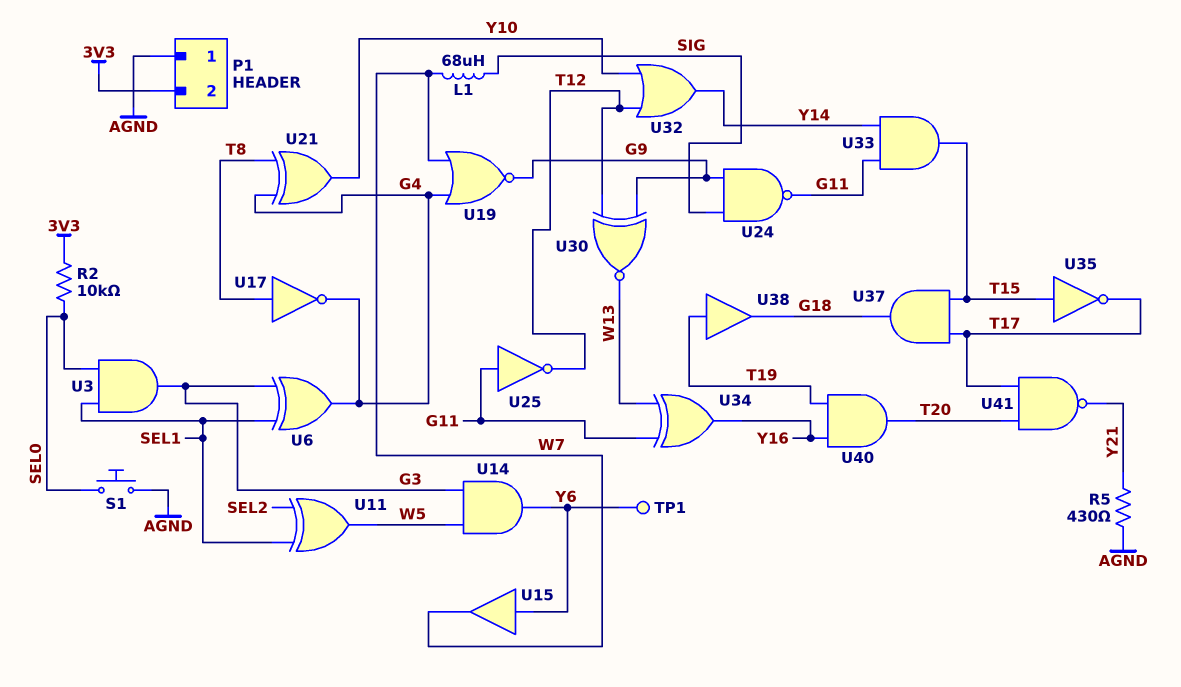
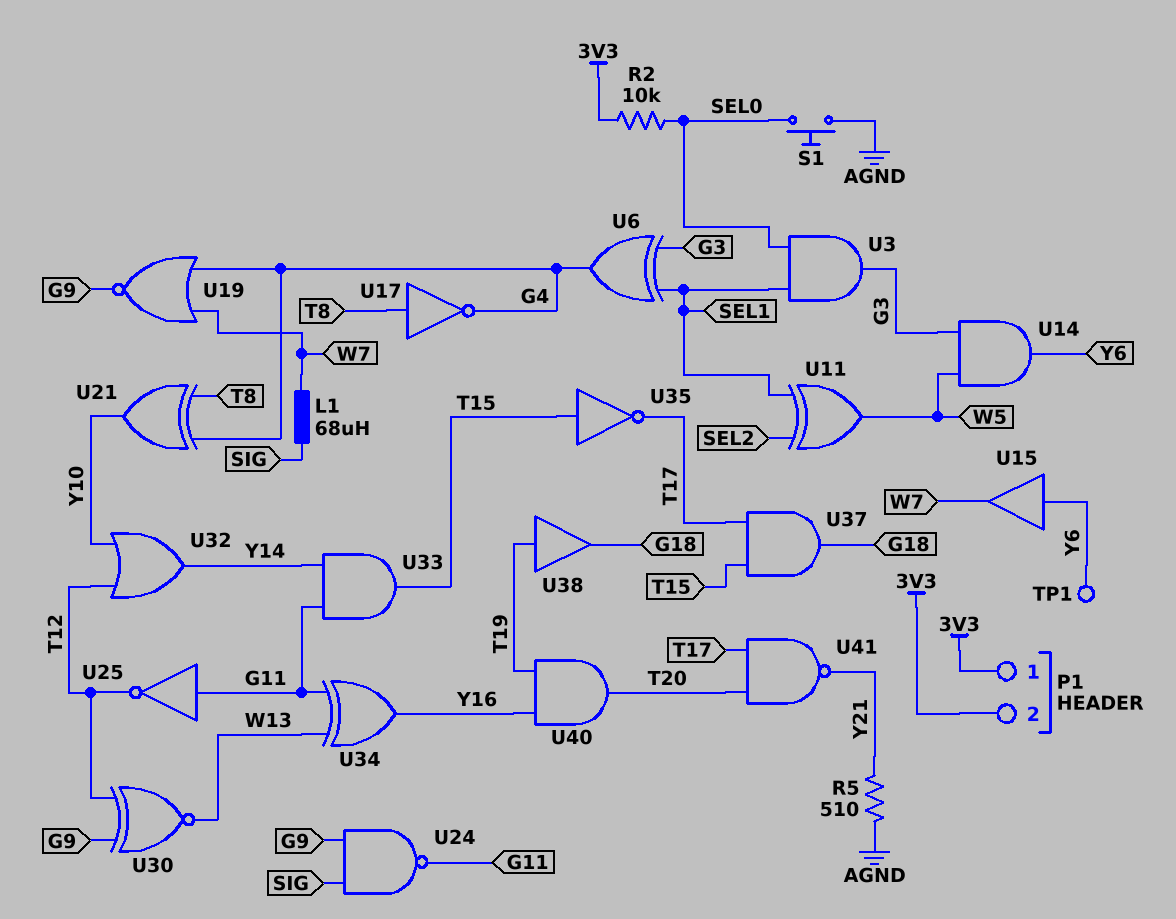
P1 pin 1: AGND -> 3V3
R5: 430 (AGND, Y21) -> 510 (AGND, Y21)

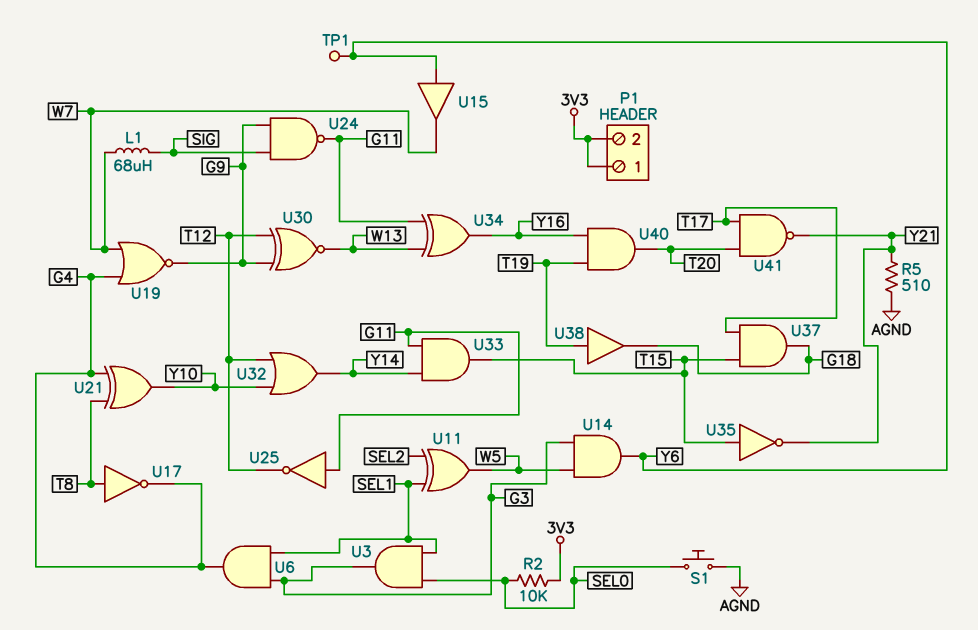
U6: XOR (in G3, in SEL1, out G4) -> AND (in G3, in SEL1, out G4)
U35: NOT (in T15, out T17) -> NOT (in T15, out Y21)

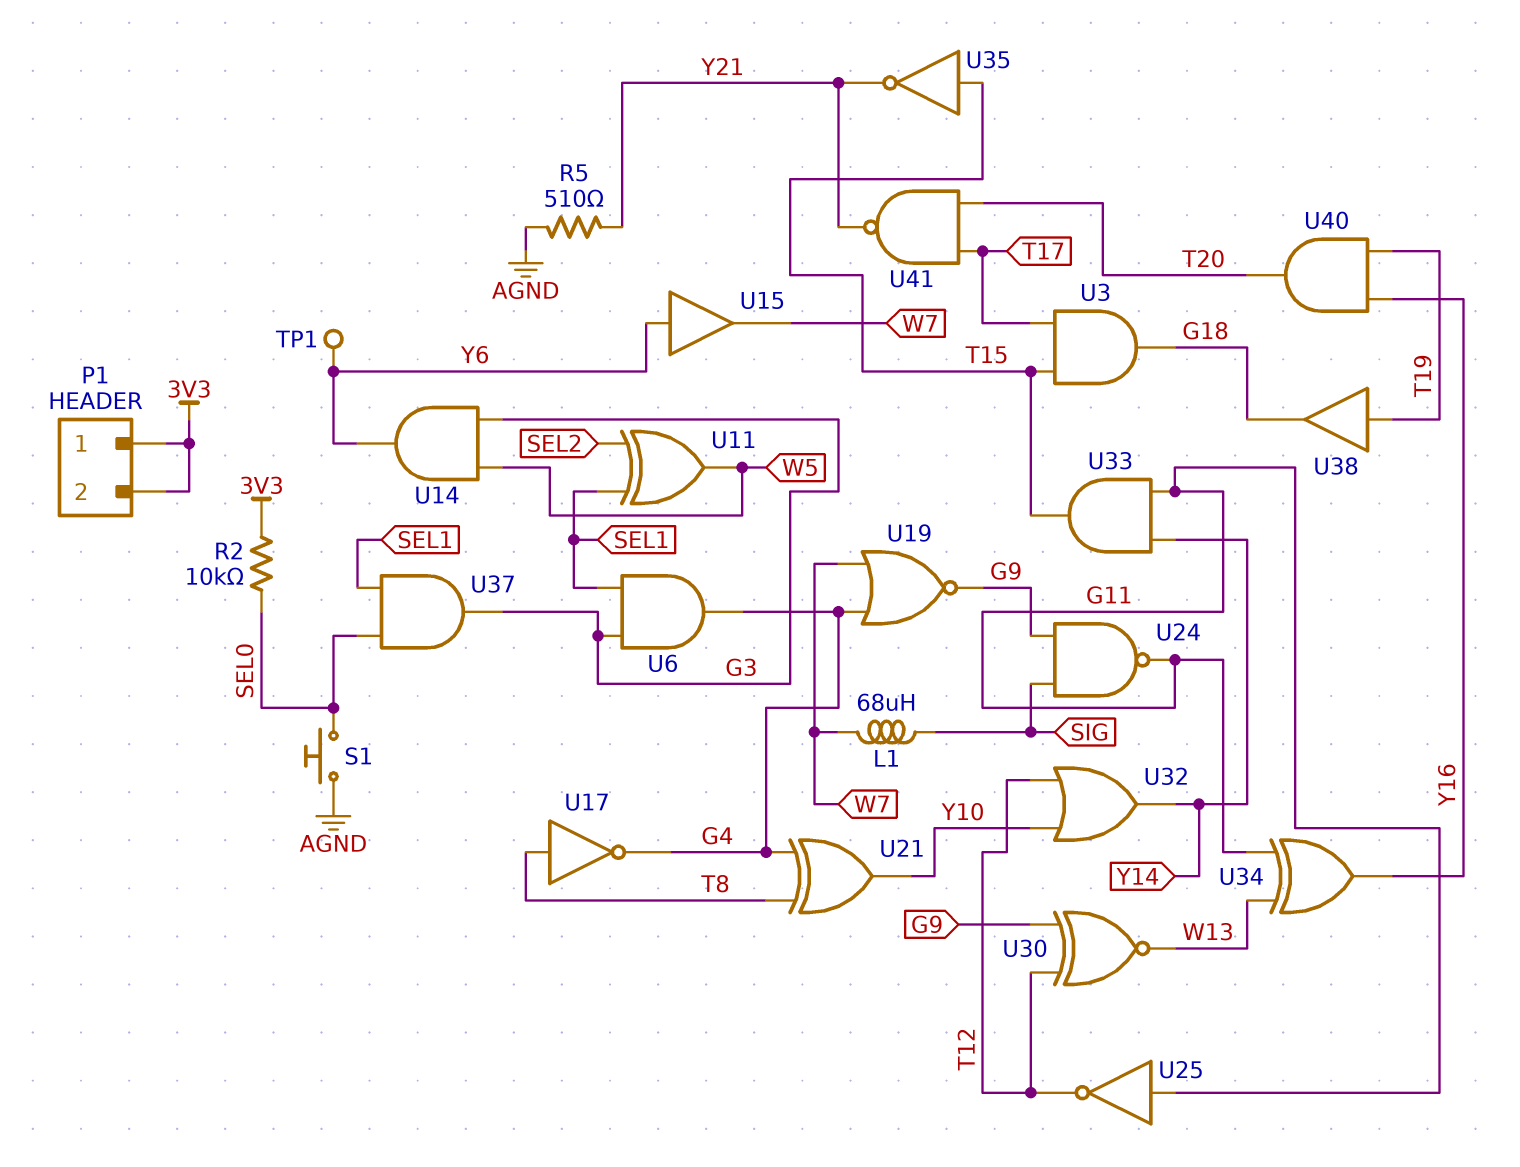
U3: AND (in SEL0, in SEL1, out G3) -> AND (in T15, in T17, out G18)
U37: AND (in T15, in T17, out G18) -> AND (in SEL0, in SEL1, out G3)

